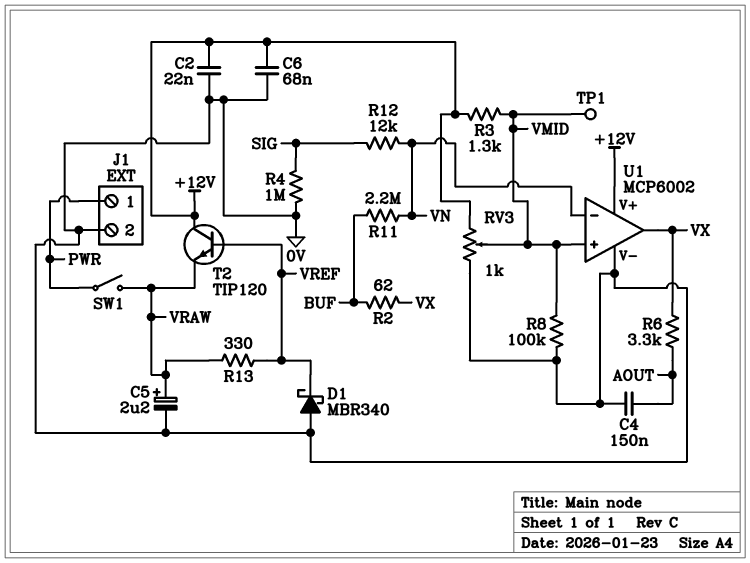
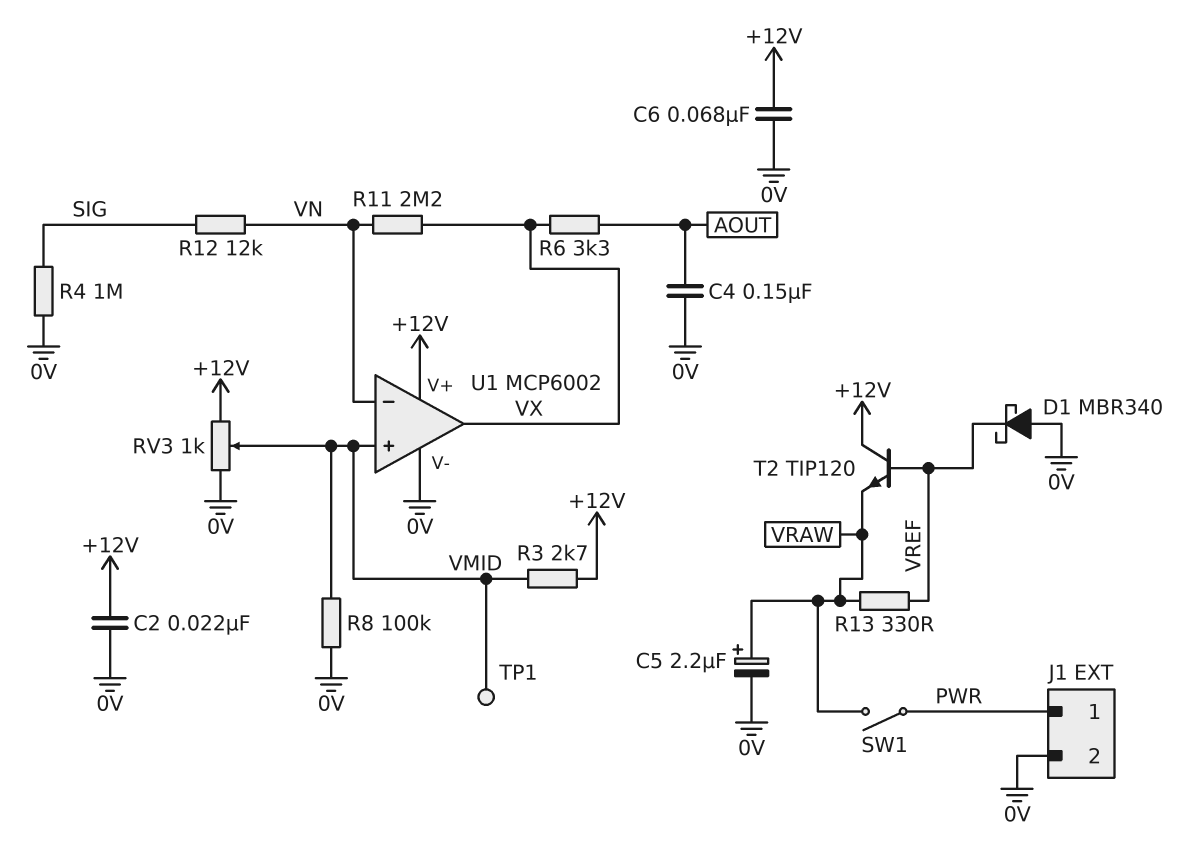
R2: 62 (BUF, VX) -> none
R3: 1.3k (+12V, VMID) -> 2.7k (+12V, VMID)
R11: 2.2M (BUF, VN) -> 2.2M (VN, VX)

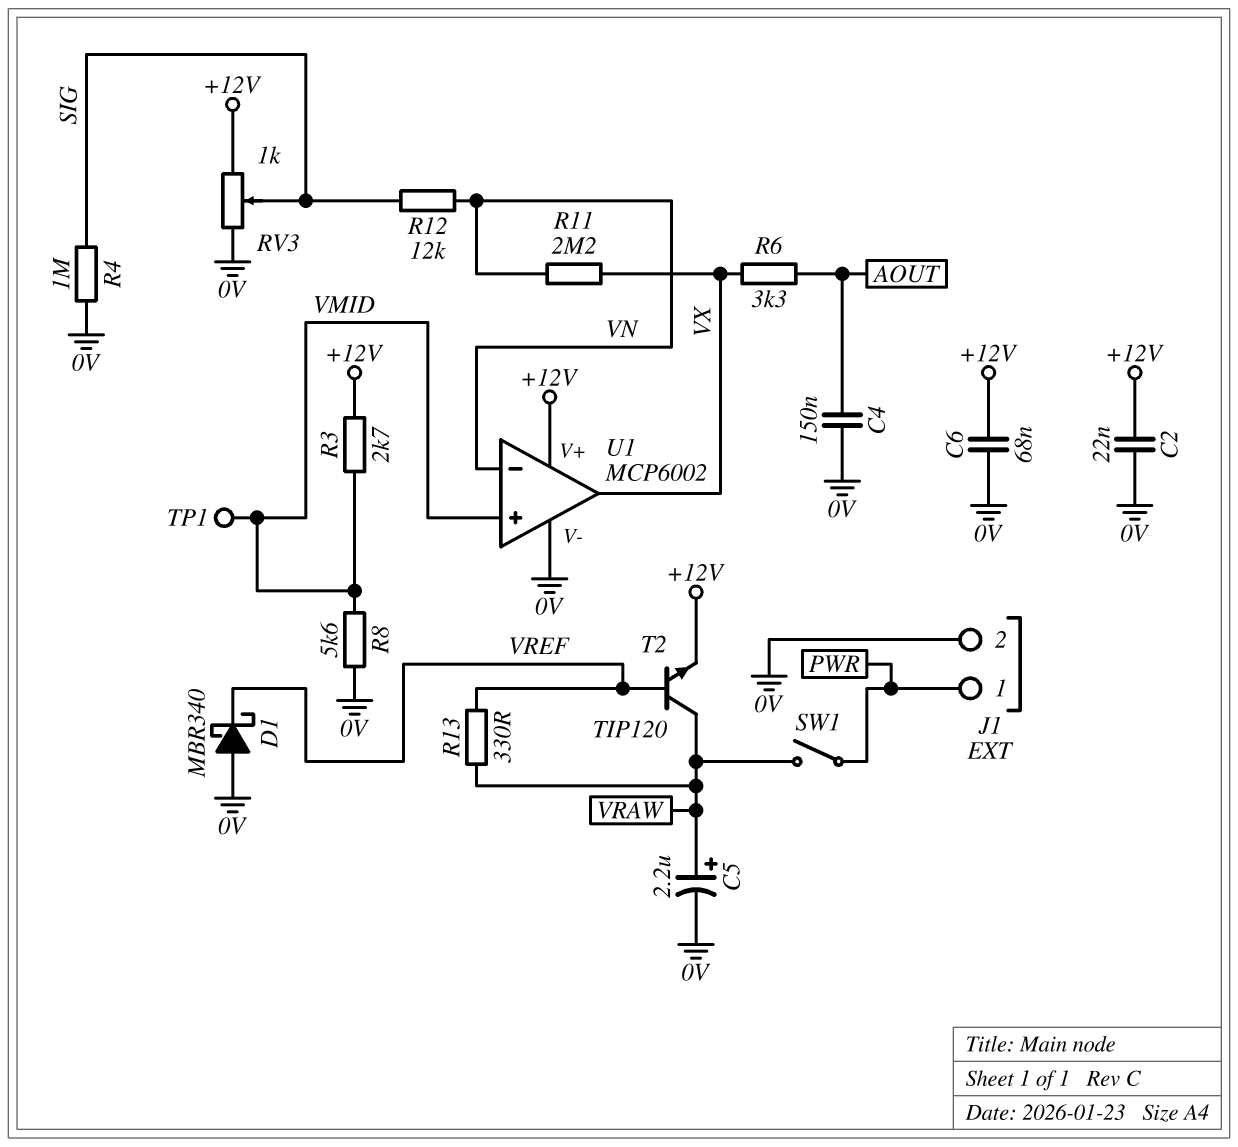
R8: 100k (0V, VMID) -> 5.6k (0V, VMID)
RV3: 1k (+12V, 0V, wiper VMID) -> 1k (+12V, 0V, wiper SIG)
T2: NPN TIP120 (B VREF, C +12V, E VRAW) -> NPN TIP120 (B VREF, C VRAW, E +12V)

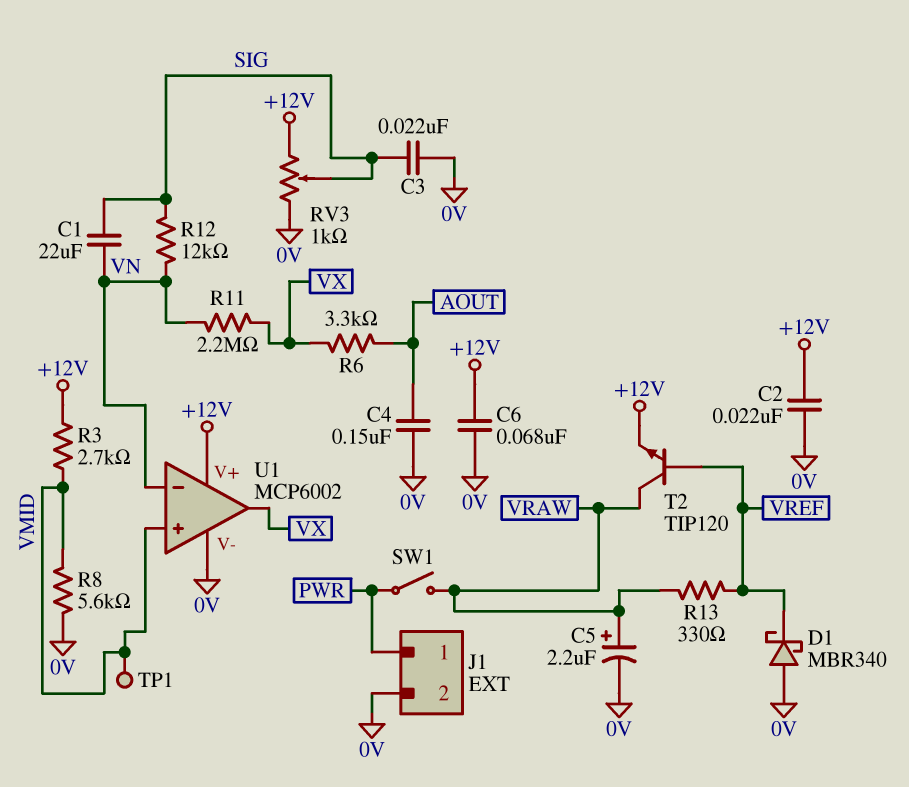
C1: none -> 22uF (SIG, VN)
C3: none -> 22nF (0V, SIG)
R4: 1M (0V, SIG) -> none

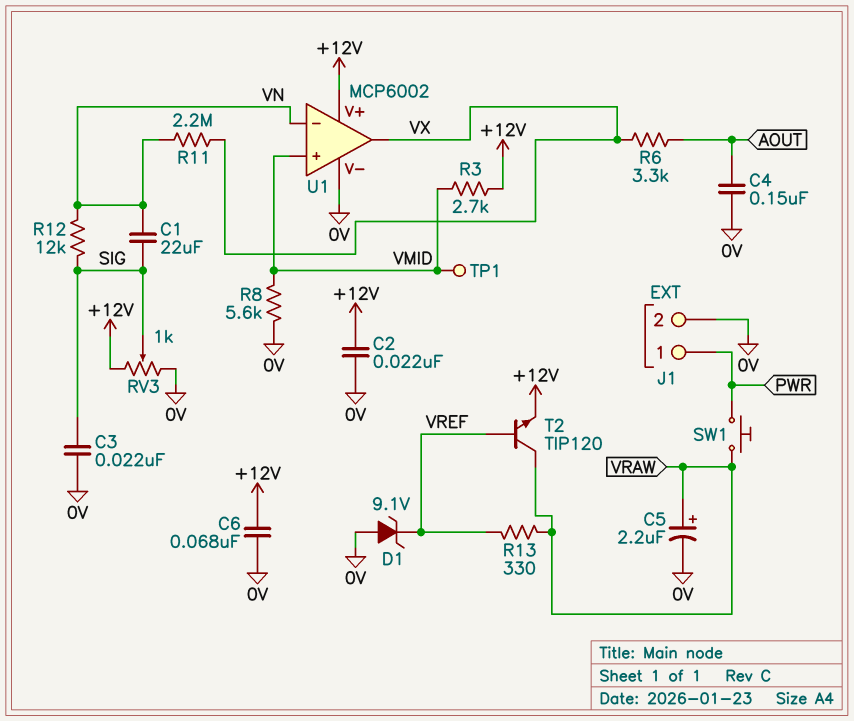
D1: schottky MBR340 (A 0V, K VREF) -> zener 9.1V (A 0V, K VREF)
SW1: switch (PWR, VRAW) -> button (PWR, VRAW)

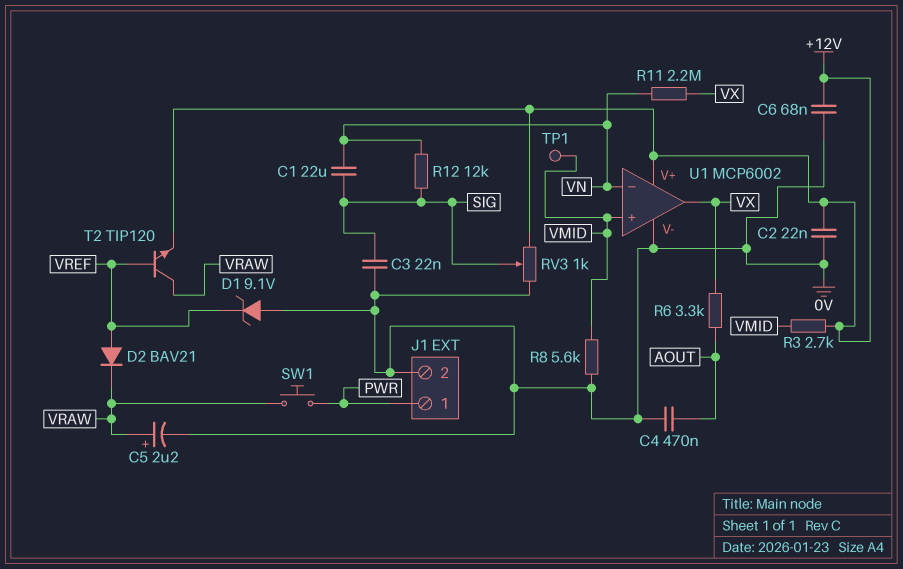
C4: 150nF (0V, AOUT) -> 470nF (0V, AOUT)
D2: none -> diode BAV21 (A VREF, K VRAW)
R13: 330 (VRAW, VREF) -> none

